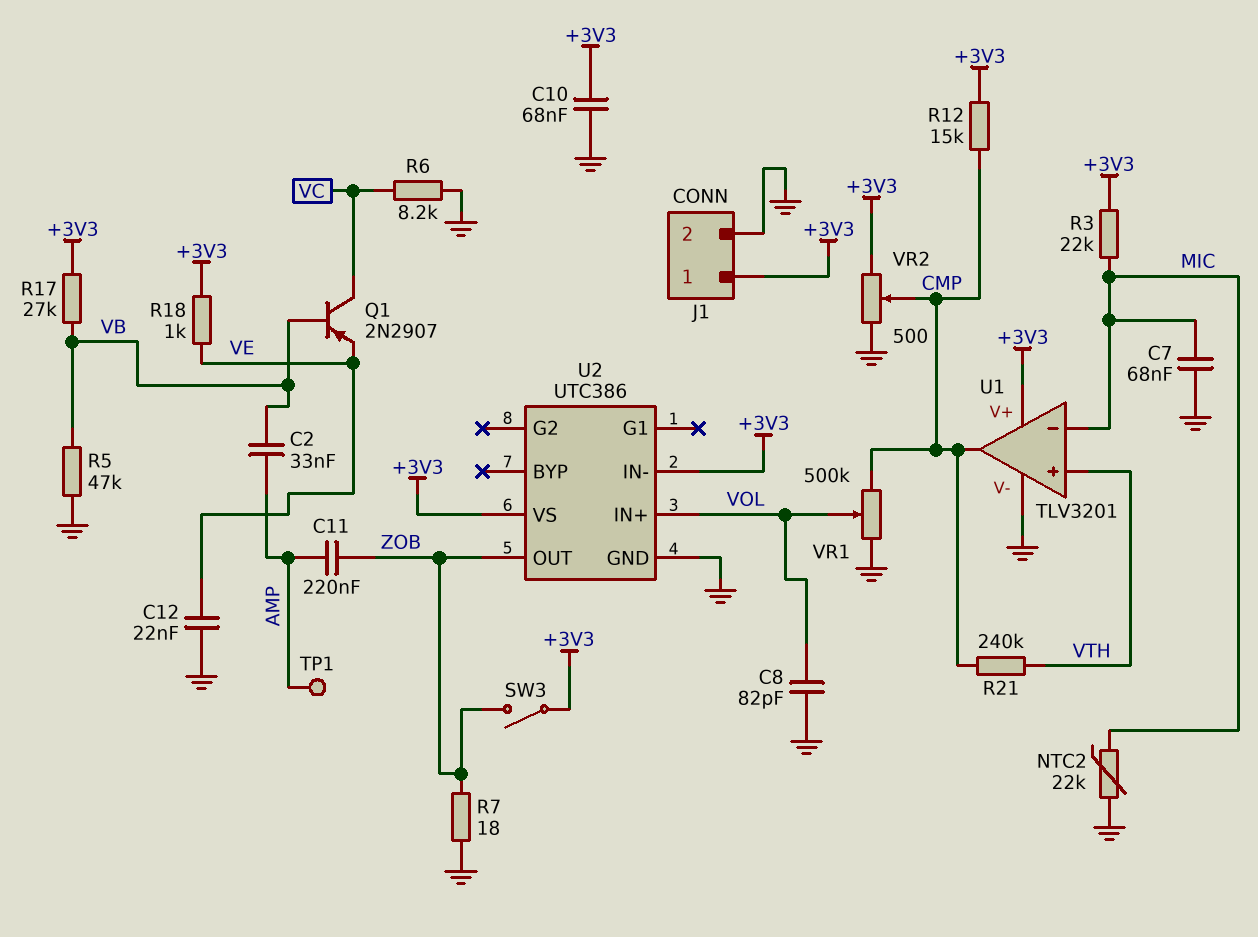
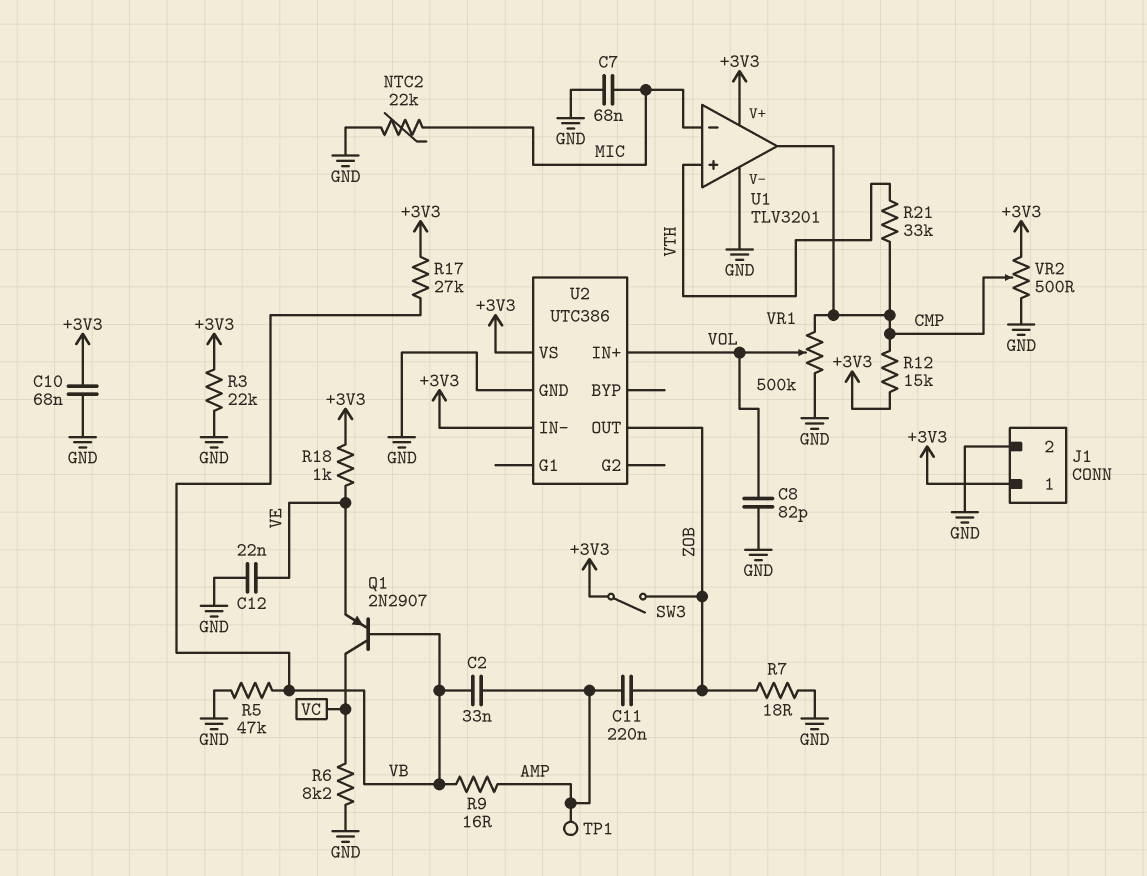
R3: 22k (+3V3, MIC) -> 22k (+3V3, GND)
R9: none -> 16 (AMP, VB)
R21: 240k (CMP, VTH) -> 33k (CMP, VTH)

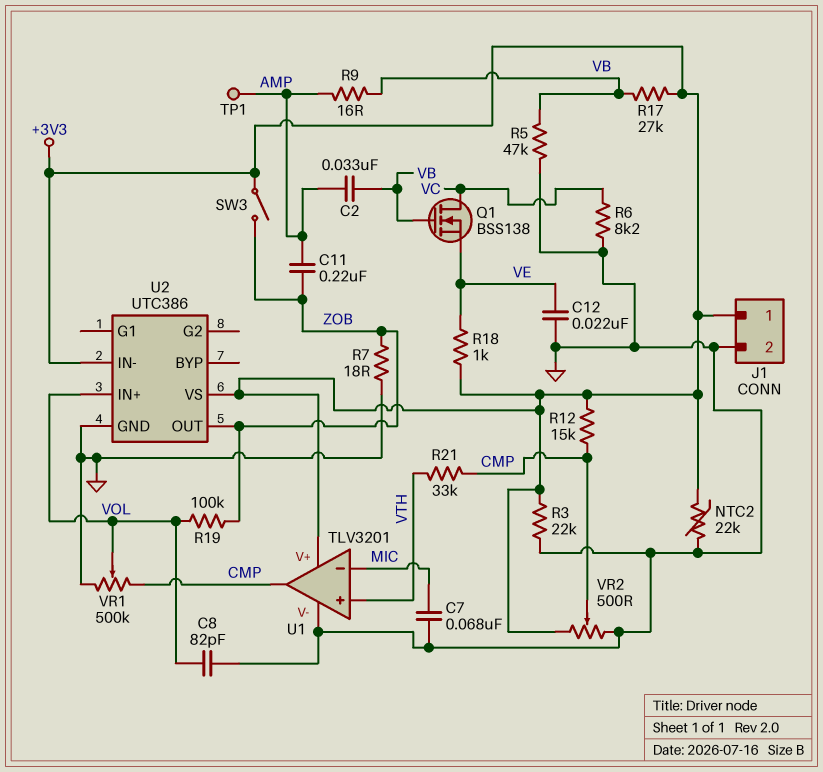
C10: 68nF (+3V3, GND) -> none
NTC2: 22k (GND, MIC) -> 22k (+3V3, GND)
Q1: PNP 2N2907 (B VB, C VC, E VE) -> NMOS BSS138 (G VB, D VC, S VE)
R19: none -> 100k (VOL, ZOB)

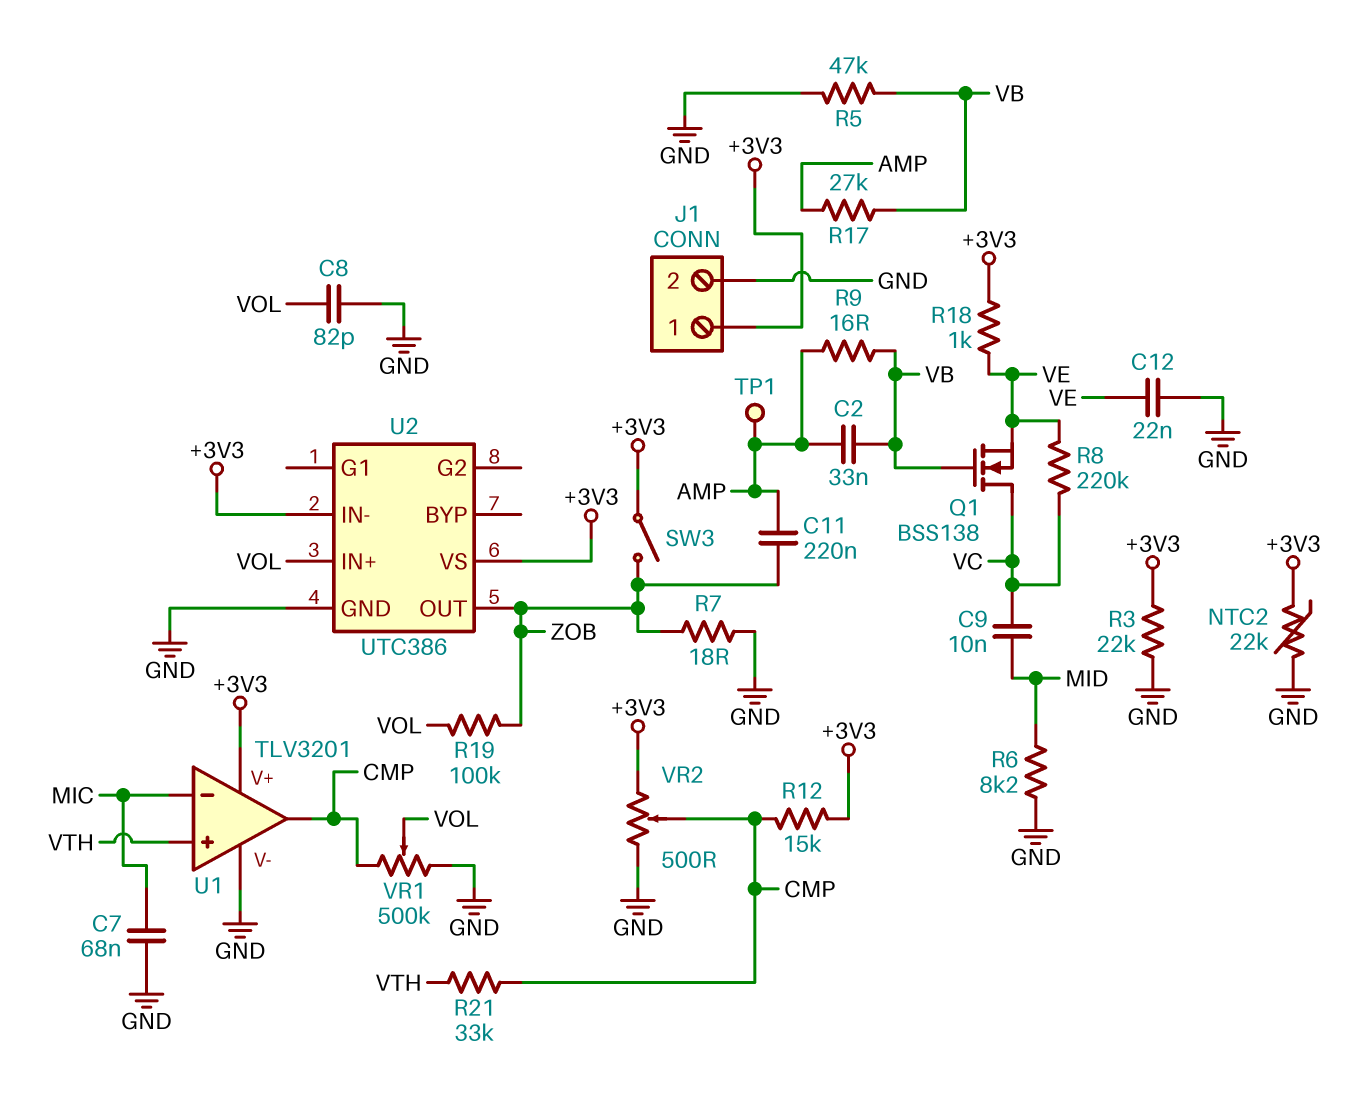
C9: none -> 10nF (MID, VC)
R6: 8.2k (GND, VC) -> 8.2k (GND, MID)
R8: none -> 220k (VC, VE)
R17: 27k (+3V3, VB) -> 27k (AMP, VB)

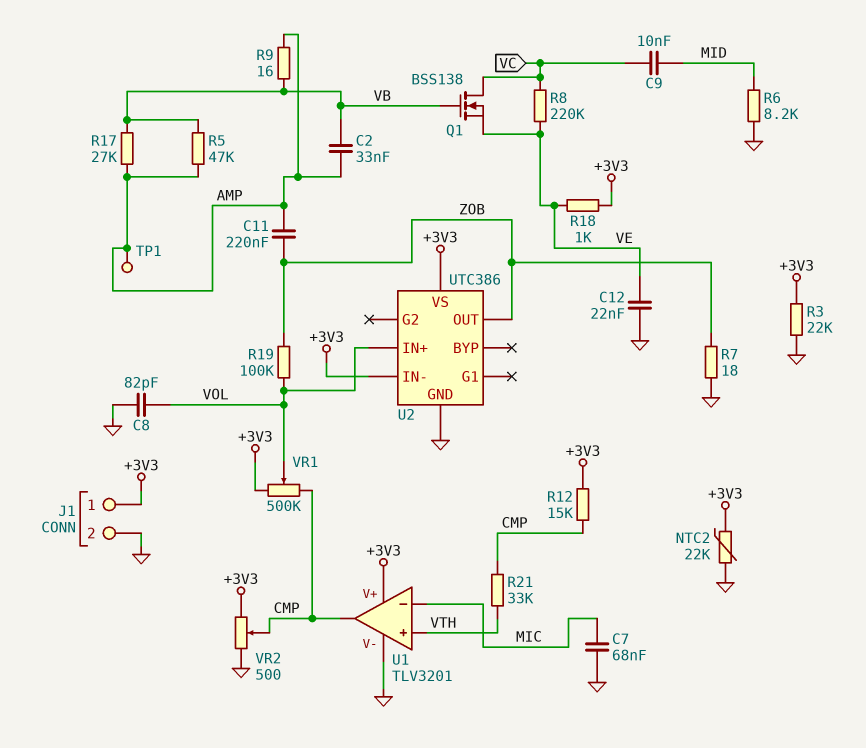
R5: 47k (GND, VB) -> 47k (AMP, VB)
SW3: switch (+3V3, ZOB) -> none
VR1: 500k (CMP, GND, wiper VOL) -> 500k (+3V3, CMP, wiper VOL)

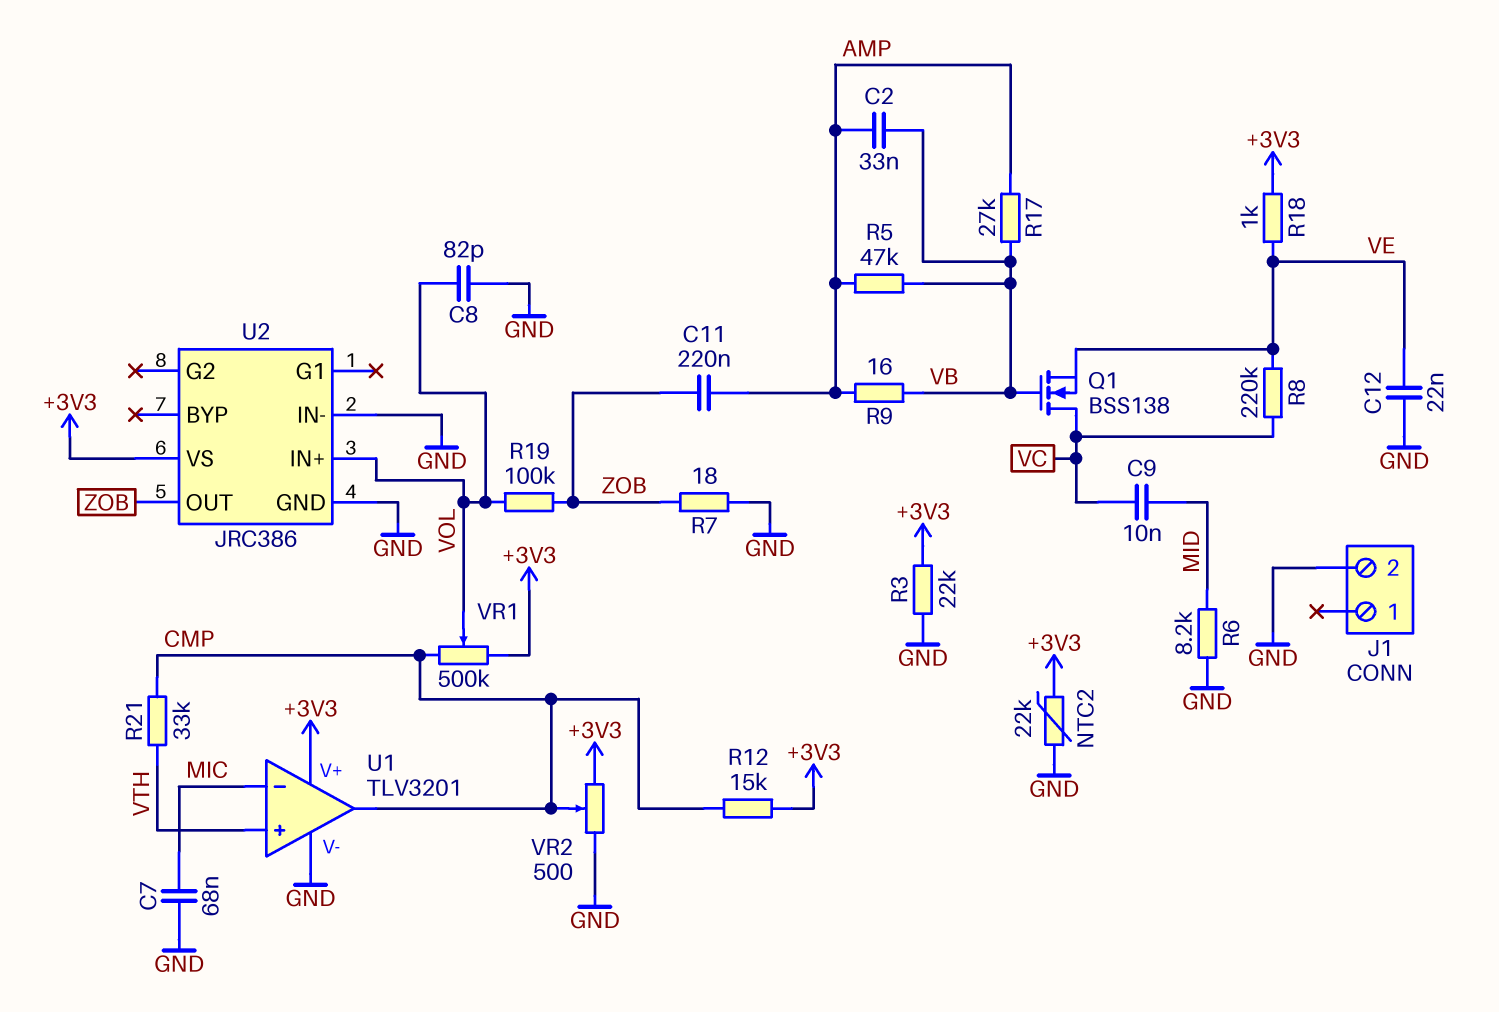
J1 pin 1: +3V3 -> none
TP1: test point (AMP) -> none
U2: UTC386 -> JRC386
U2 pin IN-: +3V3 -> GND

